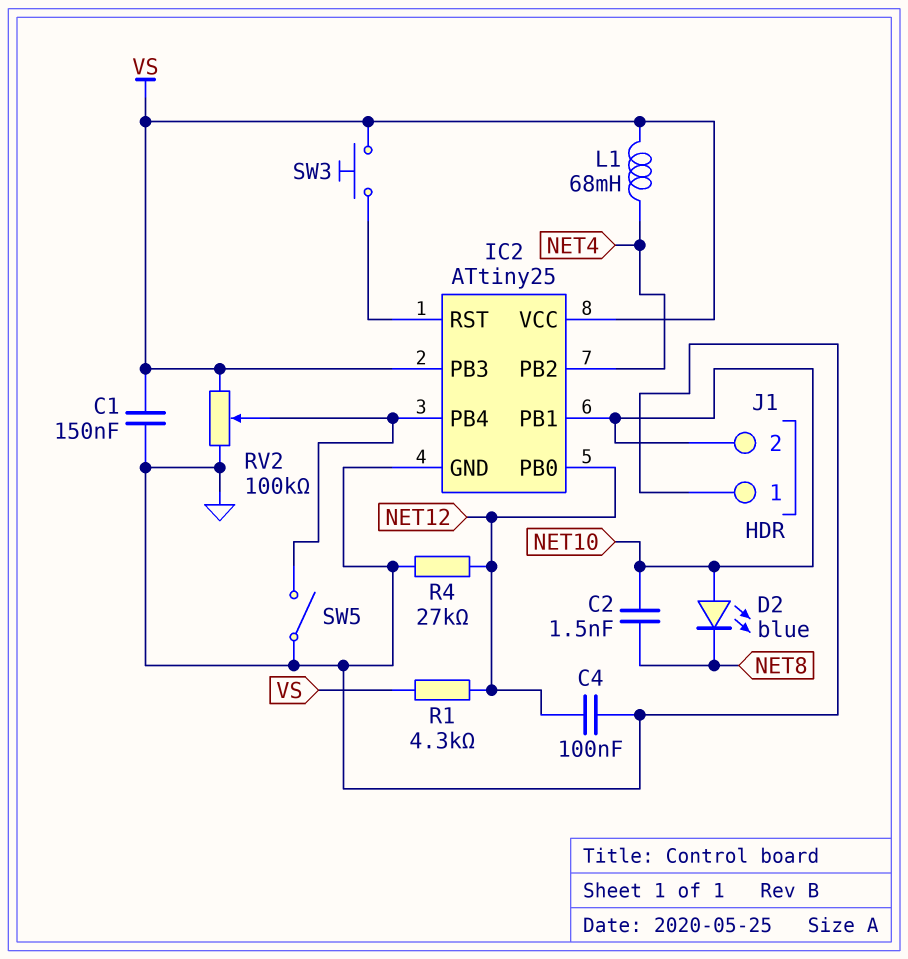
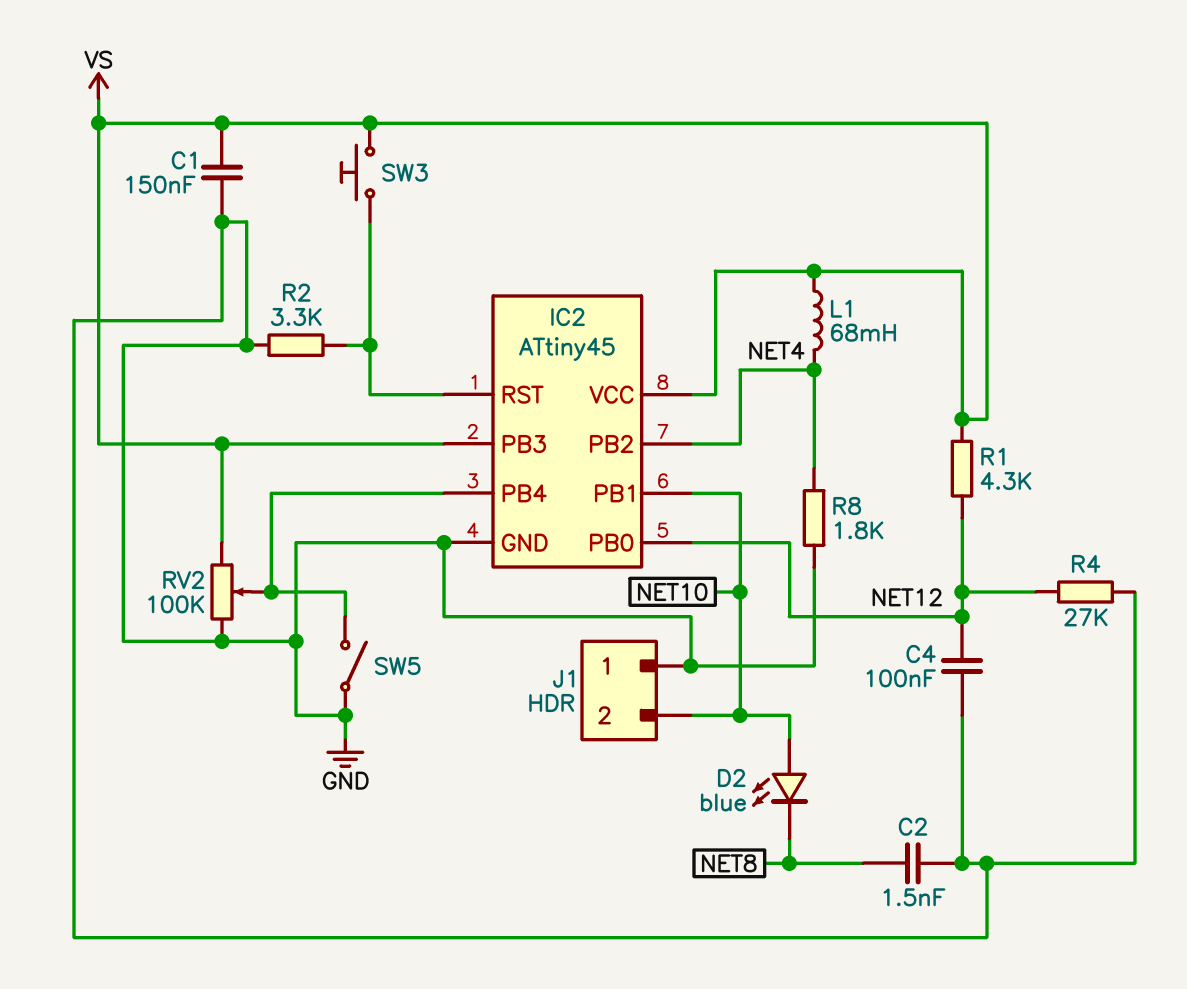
C2: 1.5nF (NET8, NET10) -> 1.5nF (GND, NET8)
IC2: ATtiny25 -> ATtiny45
R2: none -> 3.3k (GND, IC2/RST)
R8: none -> 1.8k (GND, NET4)

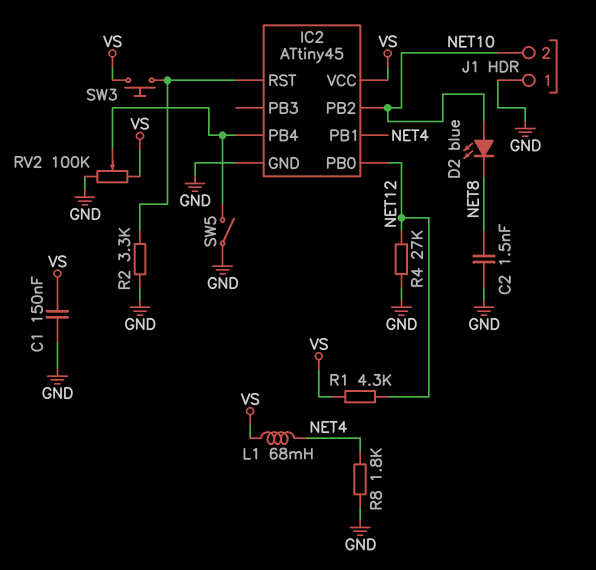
C4: 100nF (GND, NET12) -> none
IC2 pin PB1: NET10 -> NET4
IC2 pin PB2: NET4 -> NET10
IC2 pin PB3: VS -> none

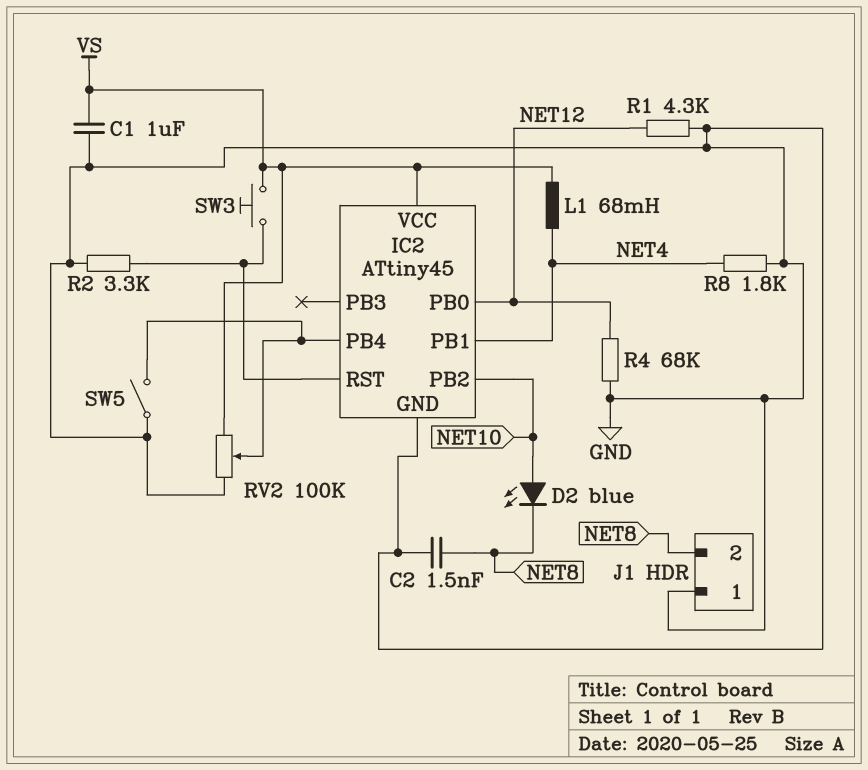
C1: 150nF (GND, VS) -> 1uF (GND, VS)
J1 pin 2: NET10 -> NET8
R1: 4.3k (NET12, VS) -> 4.3k (GND, NET12)
R4: 27k (GND, NET12) -> 68k (GND, NET12)

